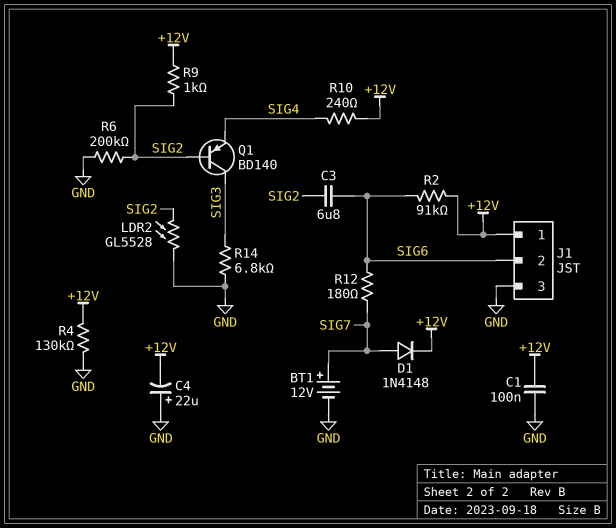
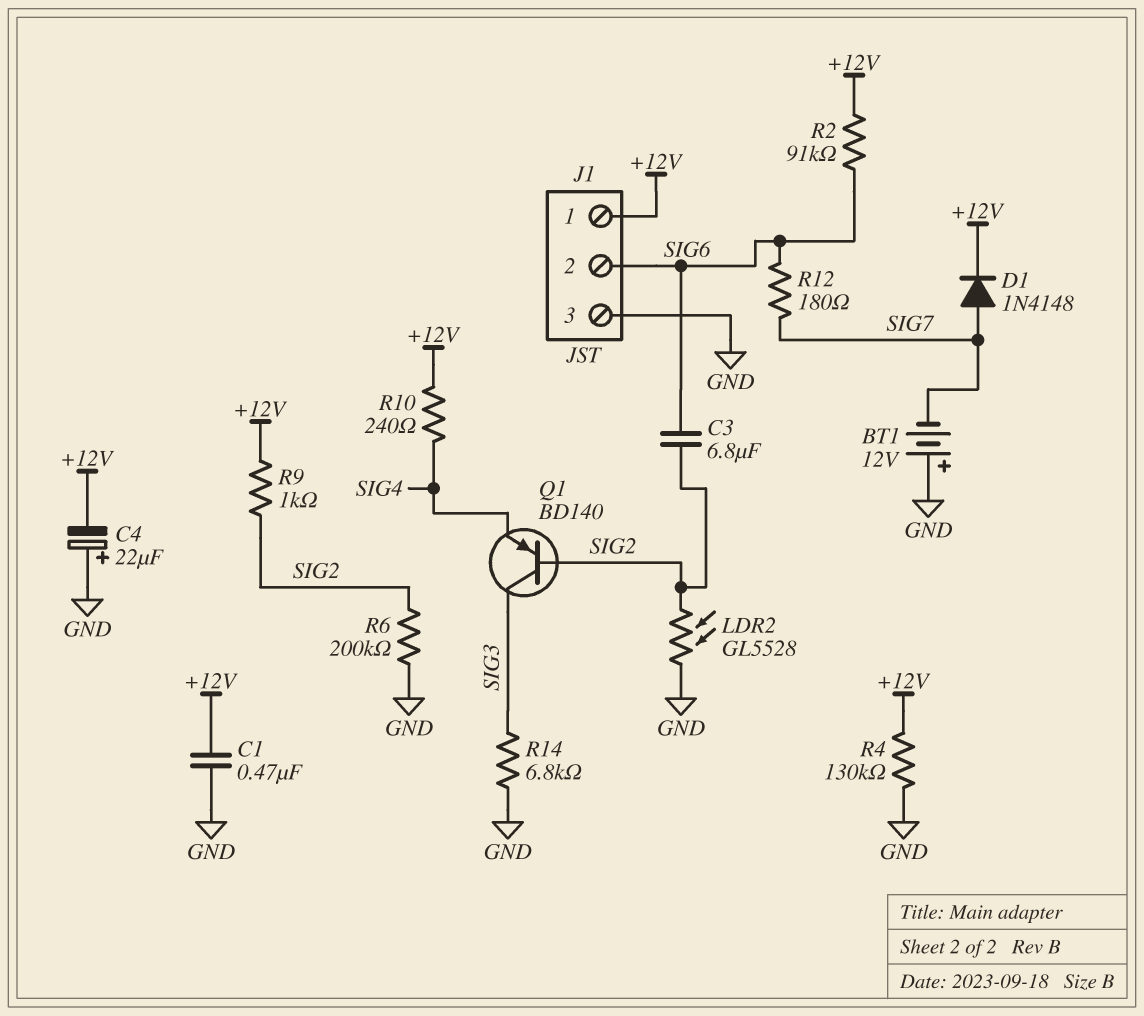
BT1: 12V (plus SIG7, minus GND) -> 12V (plus GND, minus SIG7)
C1: 100nF (+12V, GND) -> 470nF (+12V, GND)

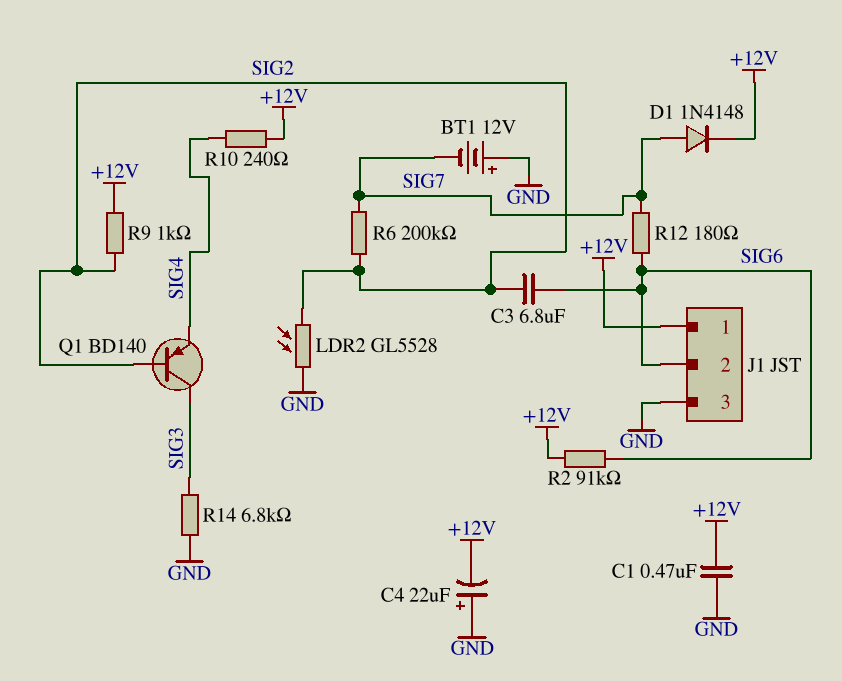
R4: 130k (+12V, GND) -> none
R6: 200k (GND, SIG2) -> 200k (SIG2, SIG7)

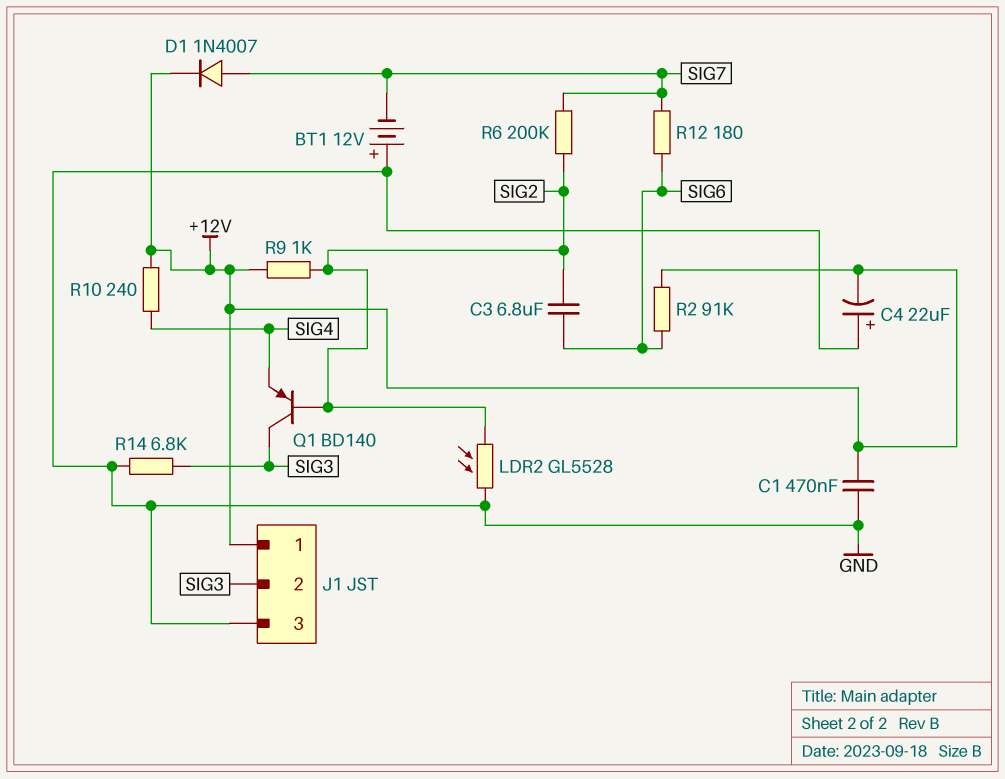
D1: diode 1N4148 (A SIG7, K +12V) -> diode 1N4007 (A SIG7, K +12V)
J1 pin 2: SIG6 -> SIG3

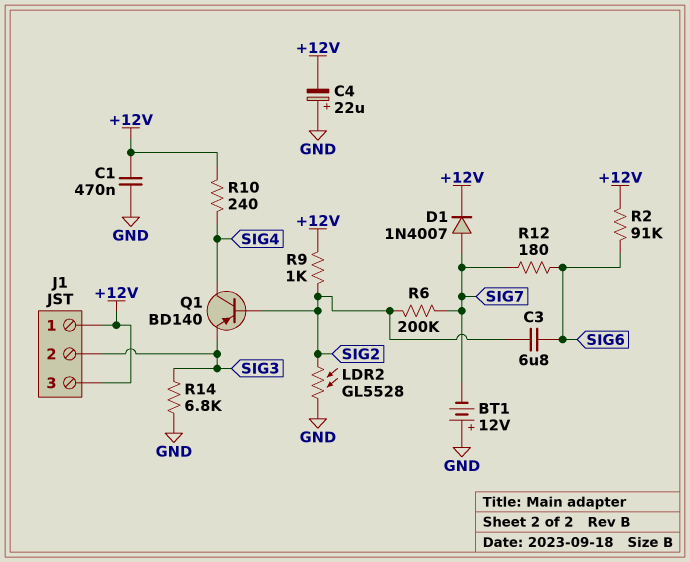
J1 pin 3: GND -> +12V
Q1: PNP BD140 (B SIG2, C SIG3, E SIG4) -> PNP BD140 (B SIG2, C SIG4, E SIG3)

